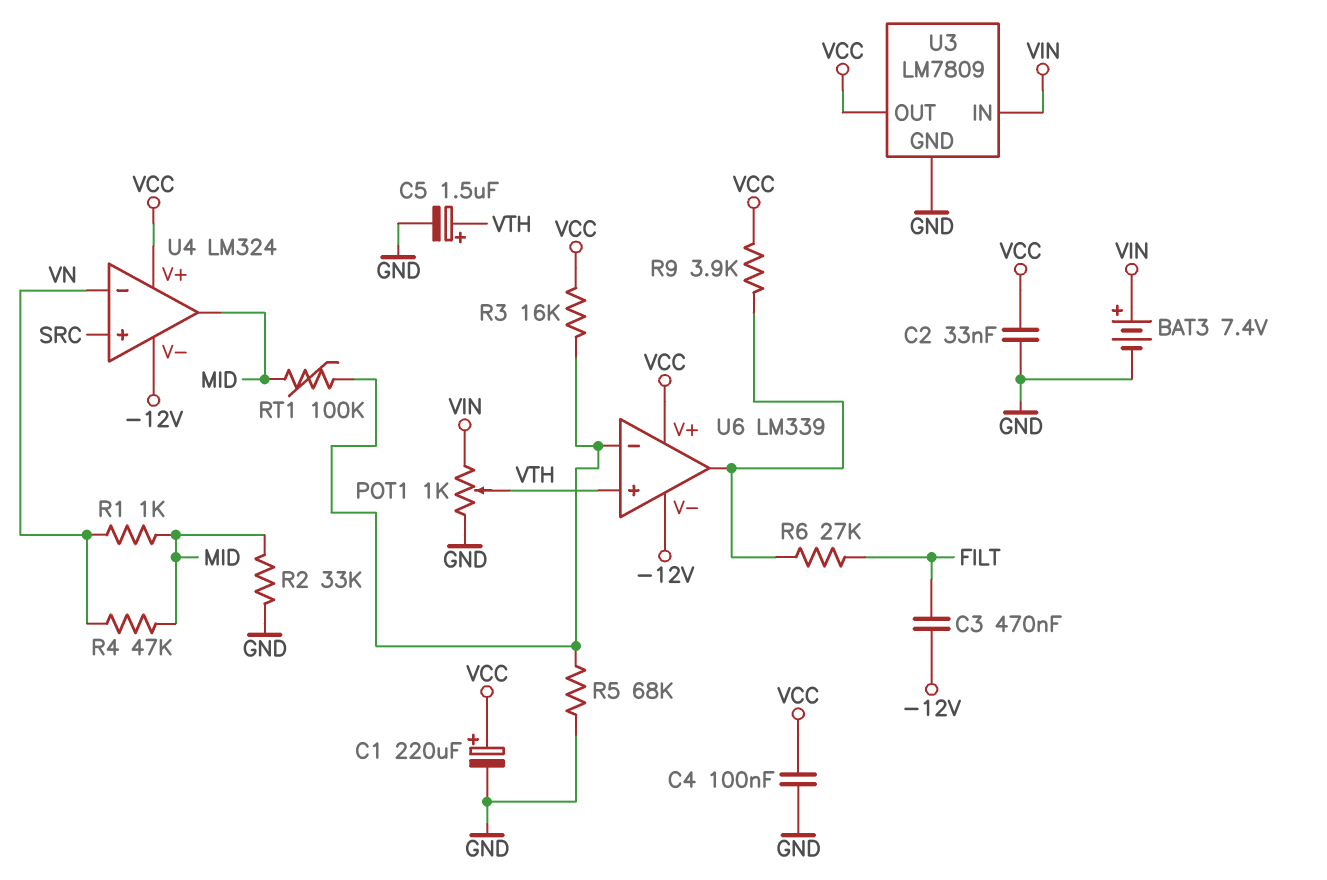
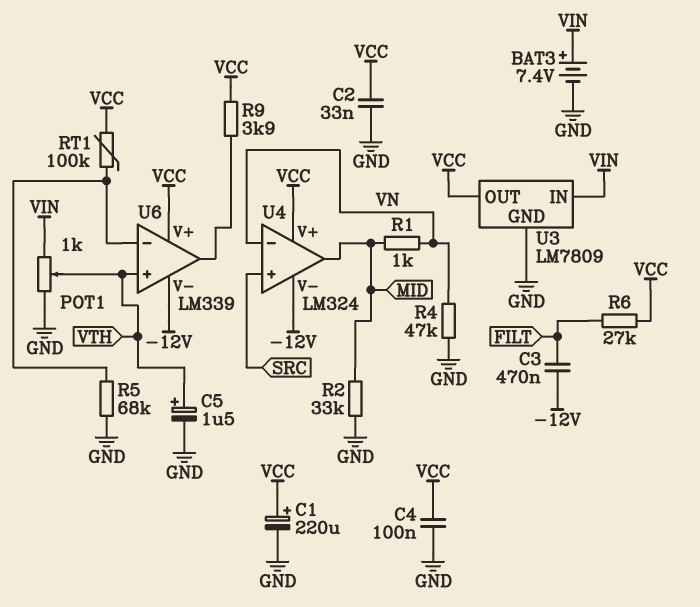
R3: 16k (U6/in-, VCC) -> none
R4: 47k (MID, VN) -> 47k (GND, VN)
R6: 27k (FILT, U6/out) -> 27k (FILT, VCC)
RT1: 100k (MID, U6/in-) -> 100k (U6/in-, VCC)

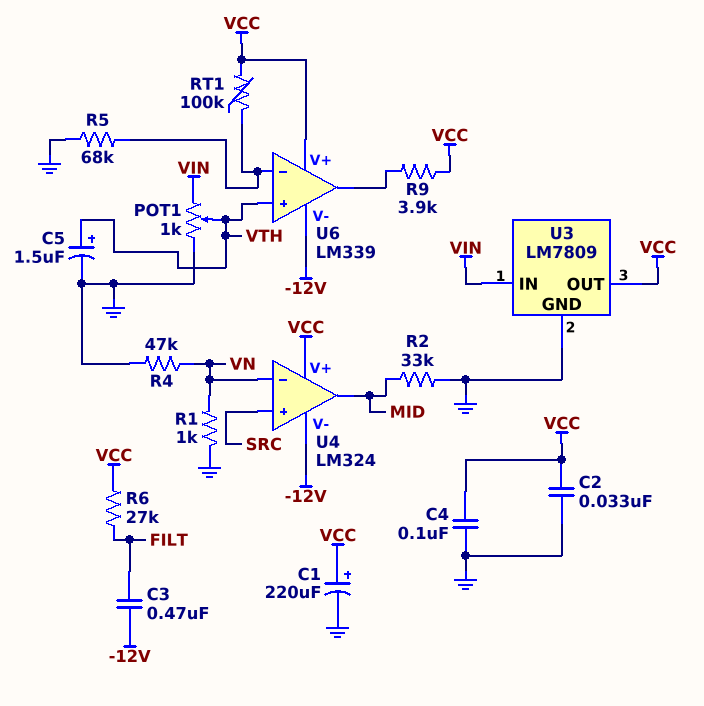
BAT3: 7.4V (plus VIN, minus GND) -> none
R1: 1k (MID, VN) -> 1k (GND, VN)

